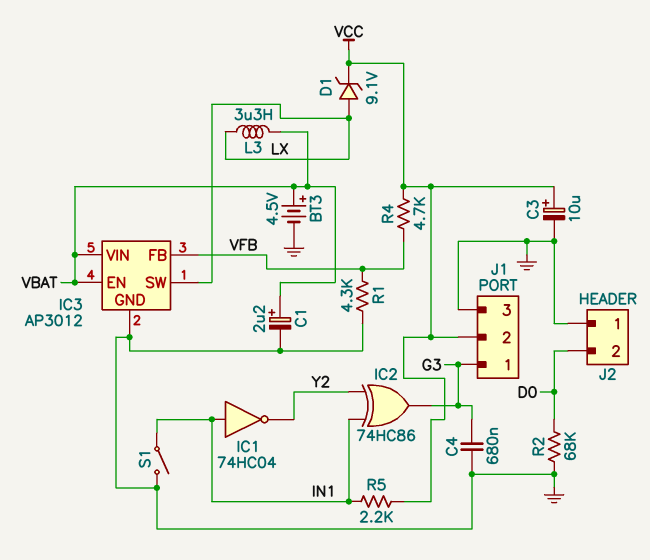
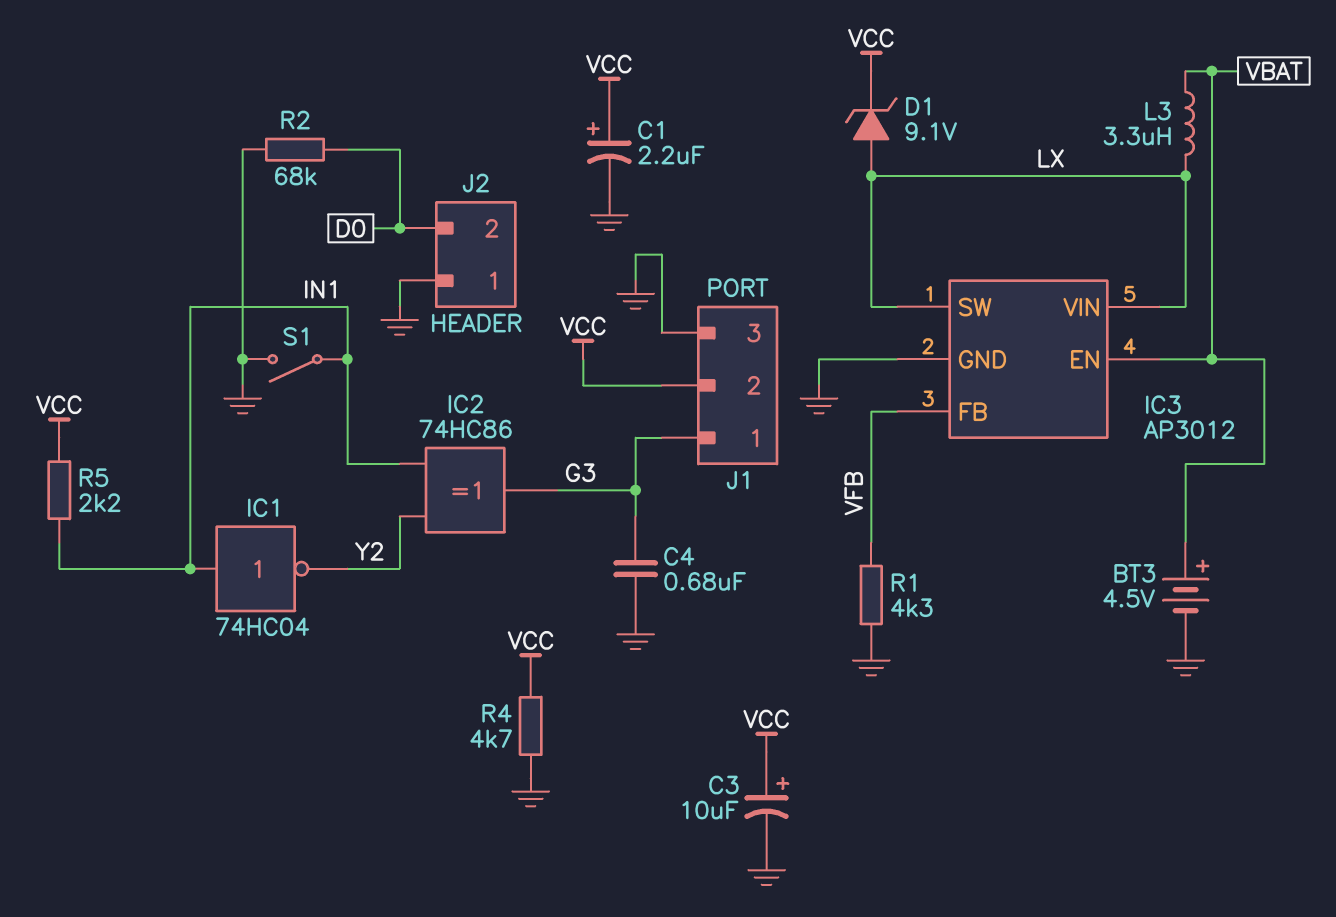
C1: 2.2uF (plus VBAT, minus GND) -> 2.2uF (plus VCC, minus GND)
IC3 pin VIN: VBAT -> LX
R4: 4.7k (VCC, VFB) -> 4.7k (GND, VCC)

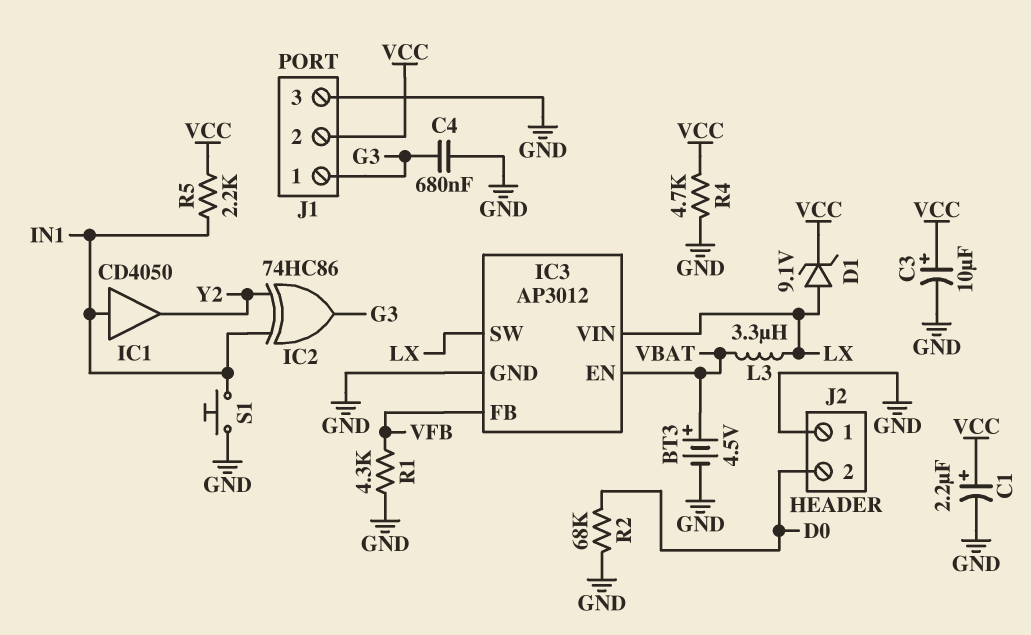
IC1: NOT 74HC04 (in IN1, out Y2) -> buffer CD4050 (in IN1, out Y2)
S1: switch (GND, IN1) -> button (GND, IN1)

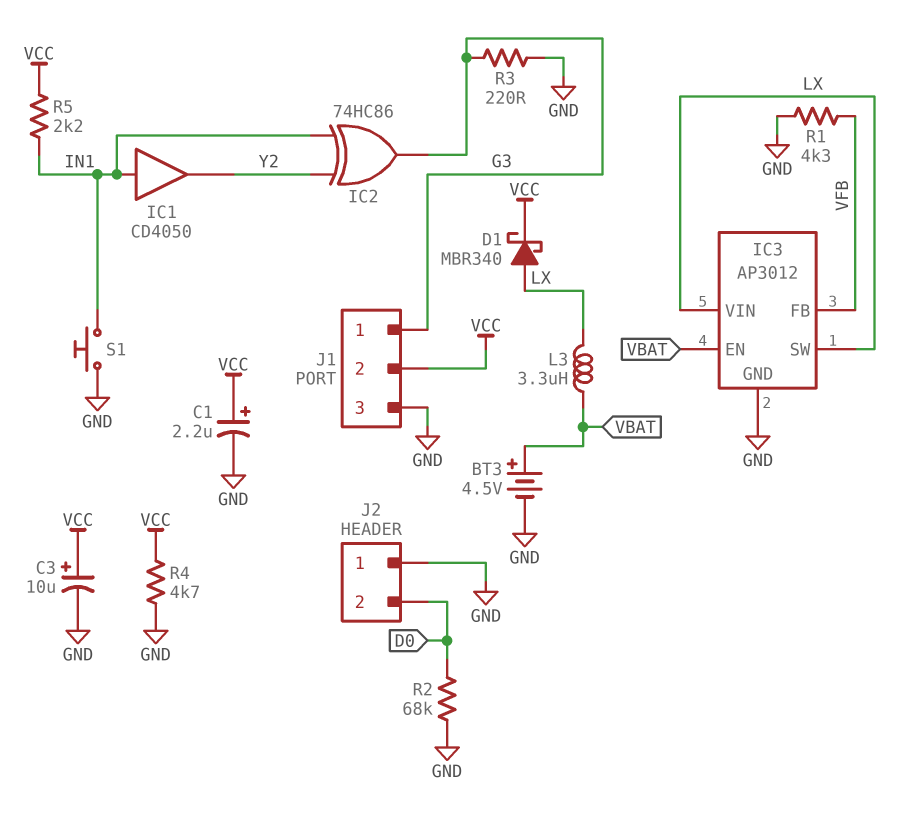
C4: 680nF (G3, GND) -> none
D1: zener 9.1V (A LX, K VCC) -> schottky MBR340 (A LX, K VCC)
R3: none -> 220 (G3, GND)

